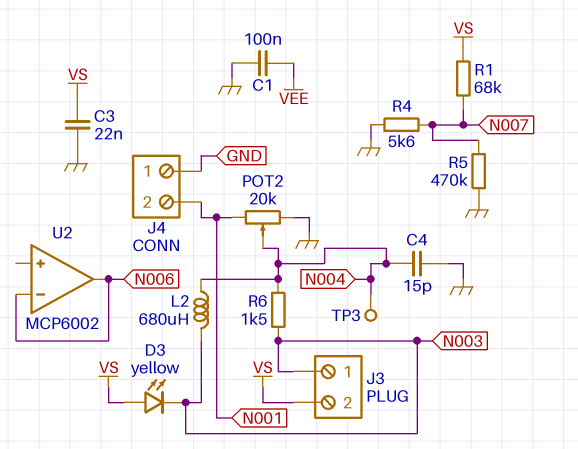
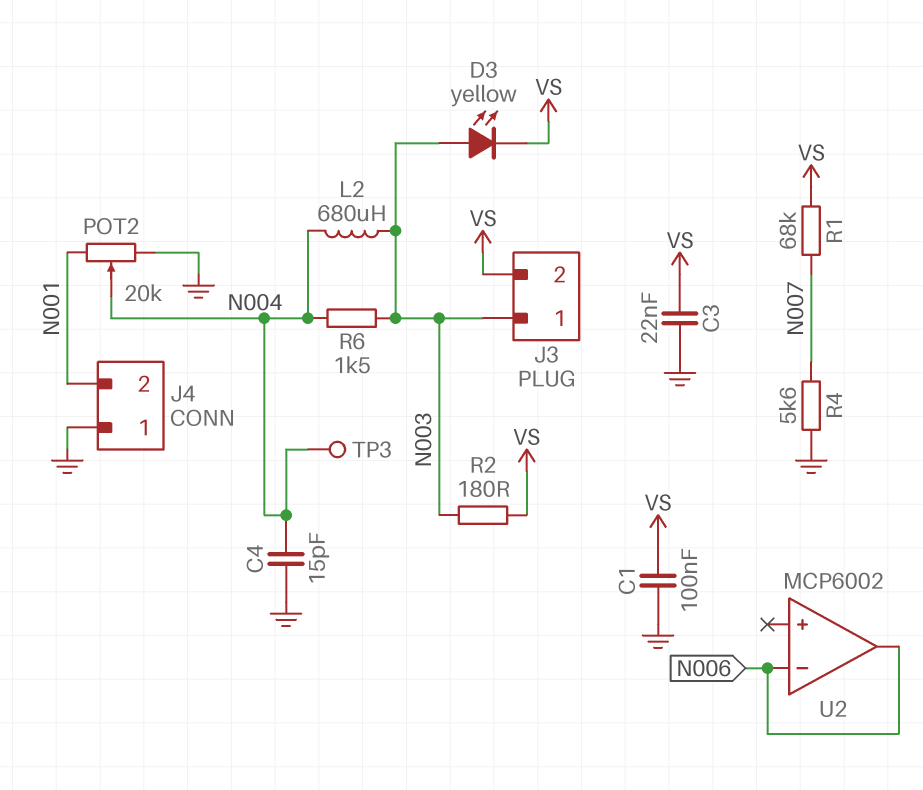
C1: 100nF (GND, VEE) -> 100nF (GND, VS)
D3: LED yellow (A VS, K N003) -> LED yellow (A N003, K VS)
R2: none -> 180 (N003, VS)
R5: 470k (GND, N007) -> none

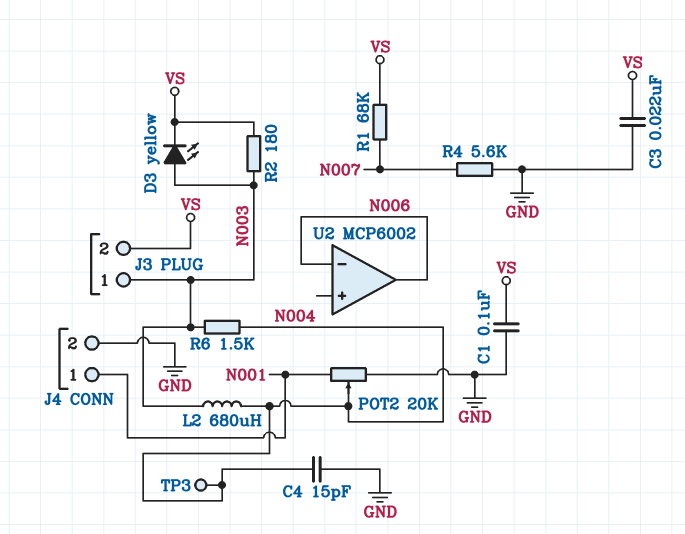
J4 pin 1: GND -> N001
J4 pin 2: N001 -> GND

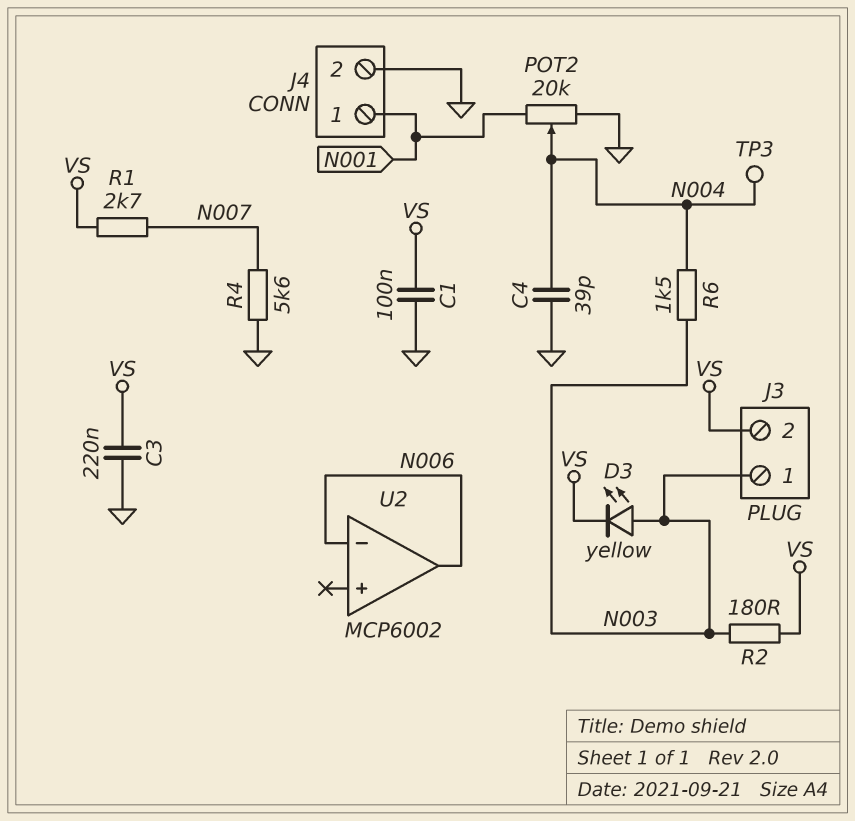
C3: 22nF (GND, VS) -> 220nF (GND, VS)
C4: 15pF (GND, N004) -> 39pF (GND, N004)
L2: 680uH (N003, N004) -> none
R1: 68k (N007, VS) -> 2.7k (N007, VS)

